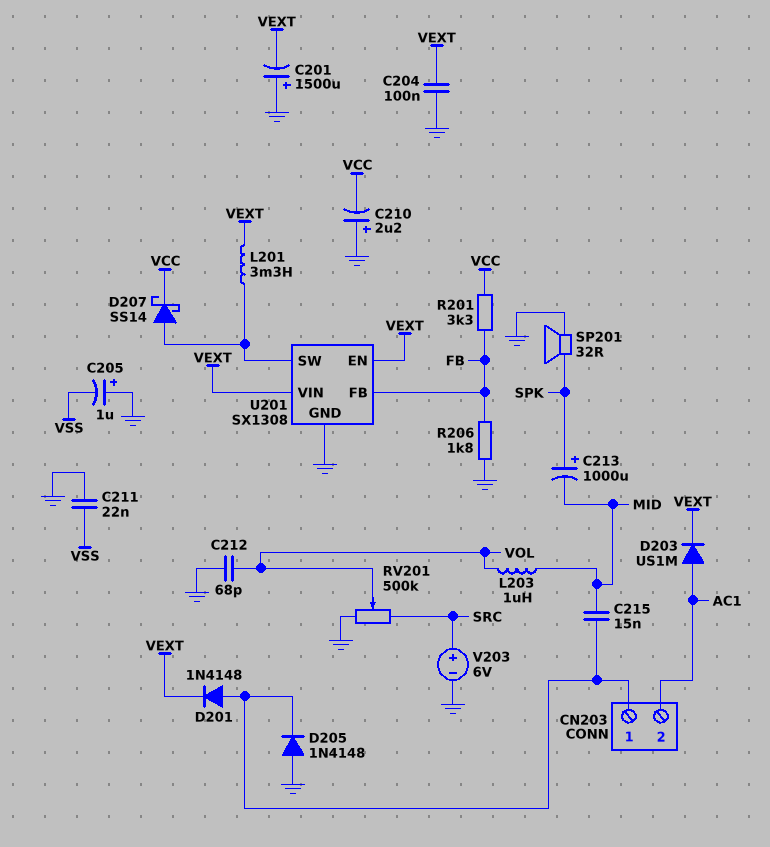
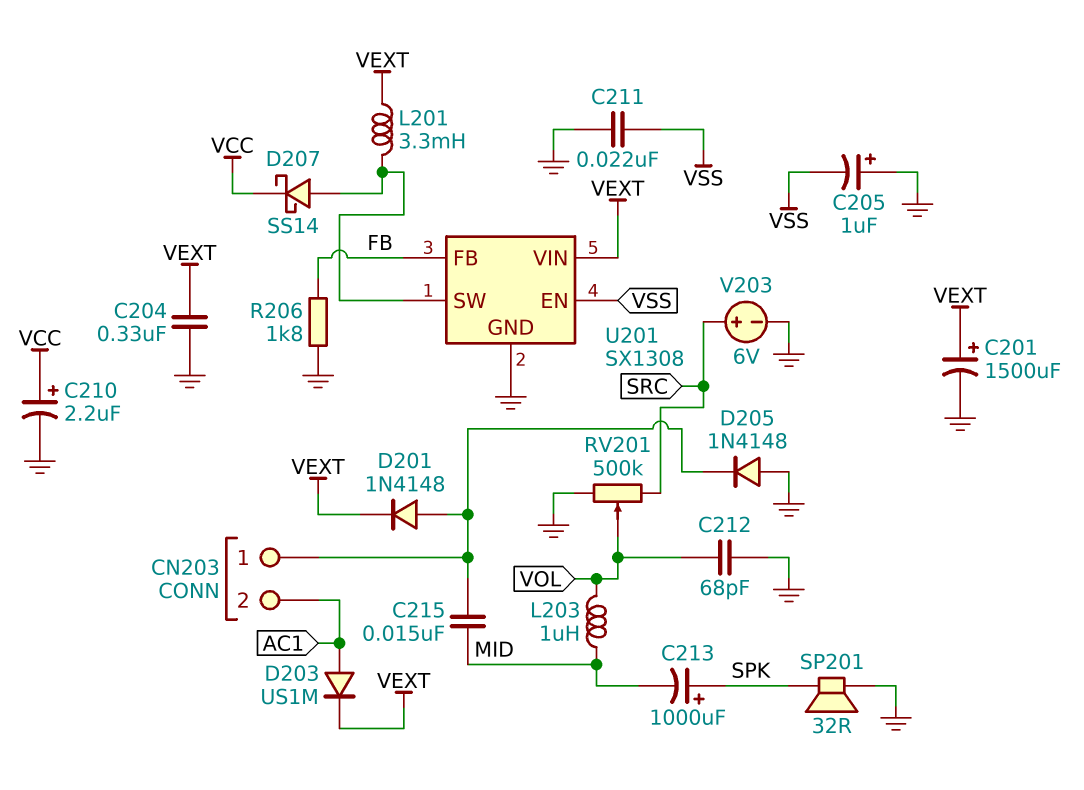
C201: 1500uF (plus GND, minus VEXT) -> 1500uF (plus VEXT, minus GND)
C204: 100nF (GND, VEXT) -> 330nF (GND, VEXT)
C210: 2.2uF (plus GND, minus VCC) -> 2.2uF (plus VCC, minus GND)
R201: 3.3k (FB, VCC) -> none
U201 pin EN: VEXT -> VSS

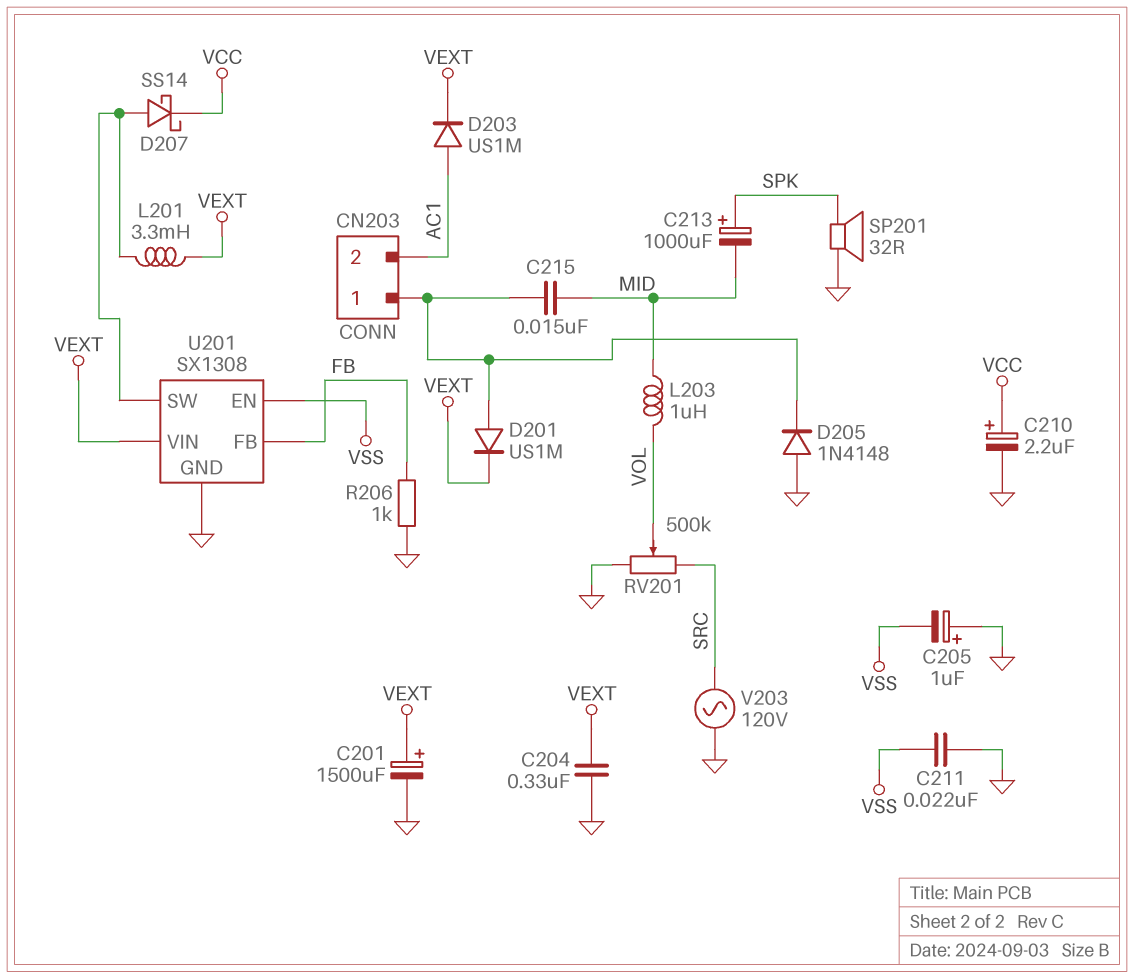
C212: 68pF (GND, VOL) -> none
D201: diode 1N4148 (A CN203/1, K VEXT) -> diode US1M (A CN203/1, K VEXT)
R206: 1.8k (FB, GND) -> 1k (FB, GND)
V203: 6V (plus SRC, minus GND) -> AC 120V (GND, SRC)

